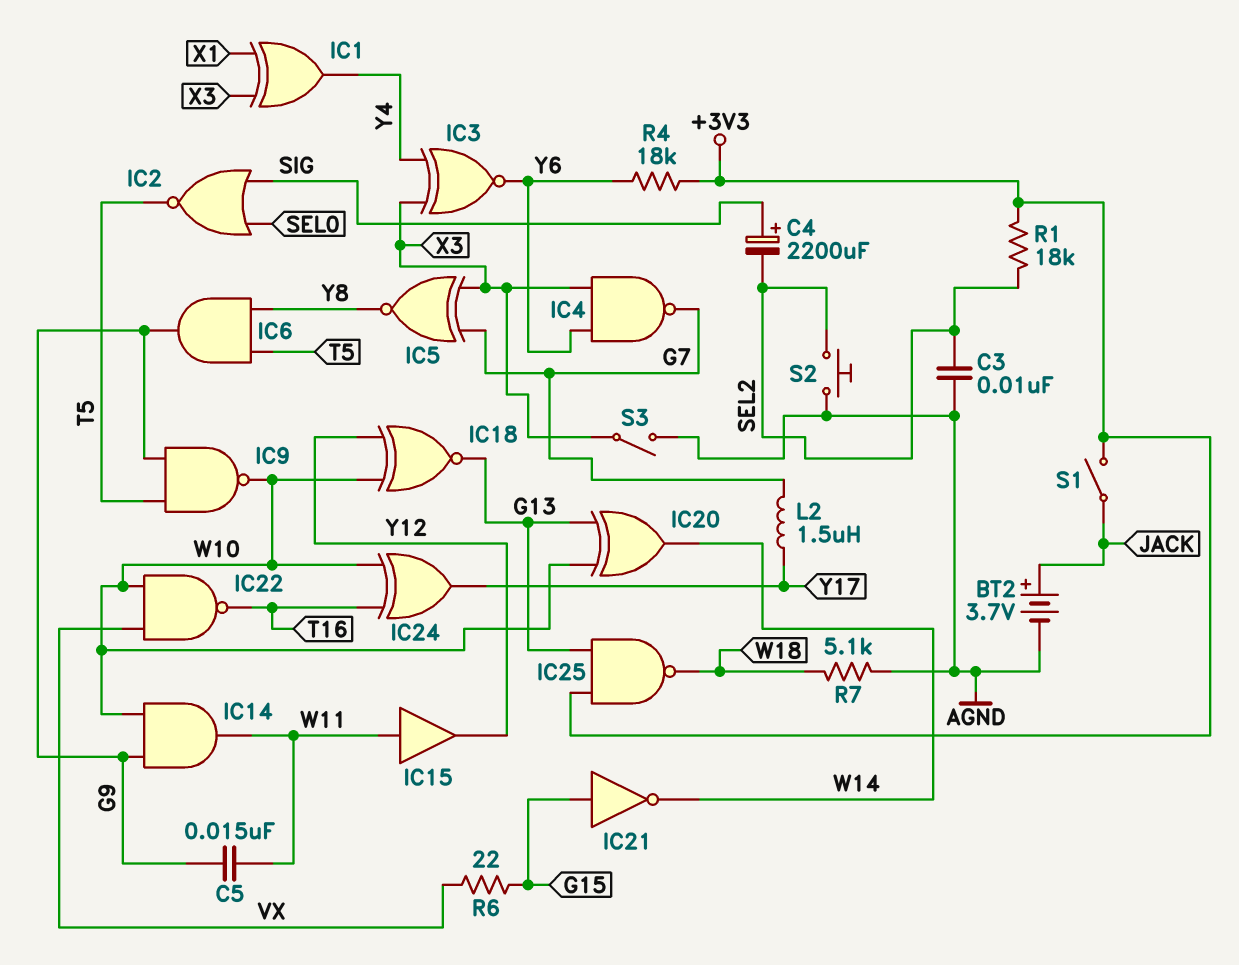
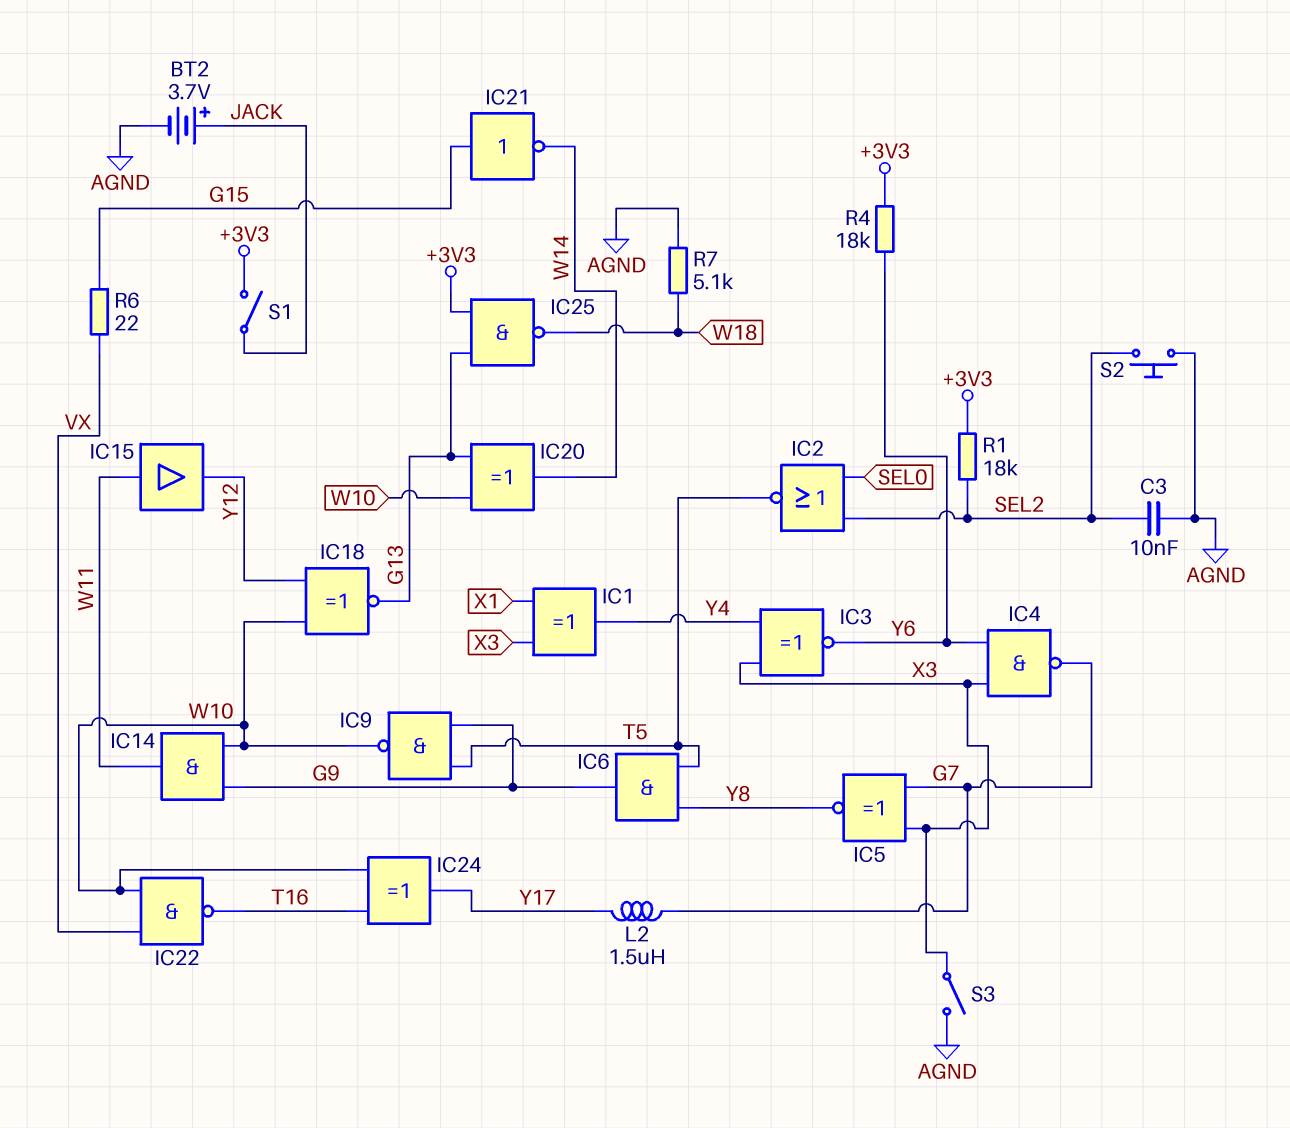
C4: 2200uF (plus SIG, minus SEL2) -> none
C5: 15nF (G9, W11) -> none
IC2: NOR (in SEL0, in SIG, out T5) -> NOR (in SEL0, in SEL2, out T5)

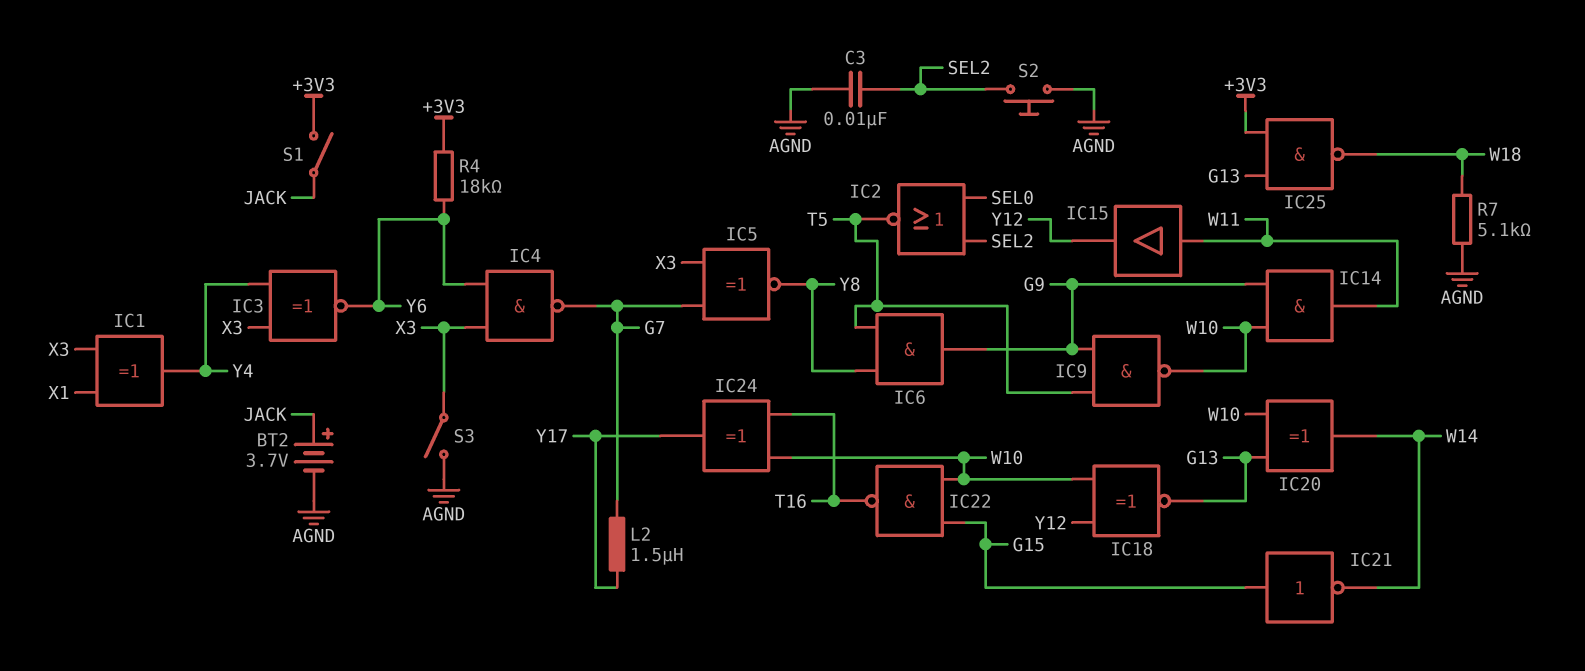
IC22: NAND (in VX, in W10, out T16) -> NAND (in G15, in W10, out T16)
R1: 18k (+3V3, SEL2) -> none
R6: 22 (G15, VX) -> none

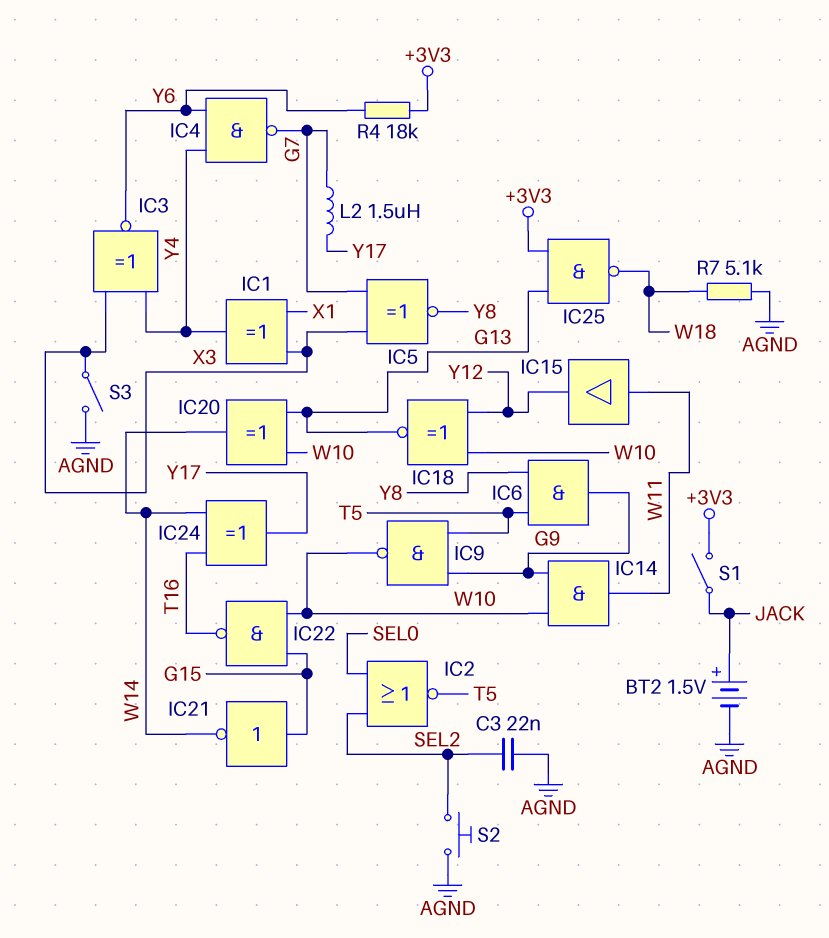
BT2: 3.7V (plus JACK, minus AGND) -> 1.5V (plus JACK, minus AGND)
C3: 10nF (AGND, SEL2) -> 22nF (AGND, SEL2)
IC4: NAND (in X3, in Y6, out G7) -> NAND (in Y4, in Y6, out G7)
IC24: XOR (in T16, in W10, out Y17) -> XOR (in T16, in W14, out Y17)

